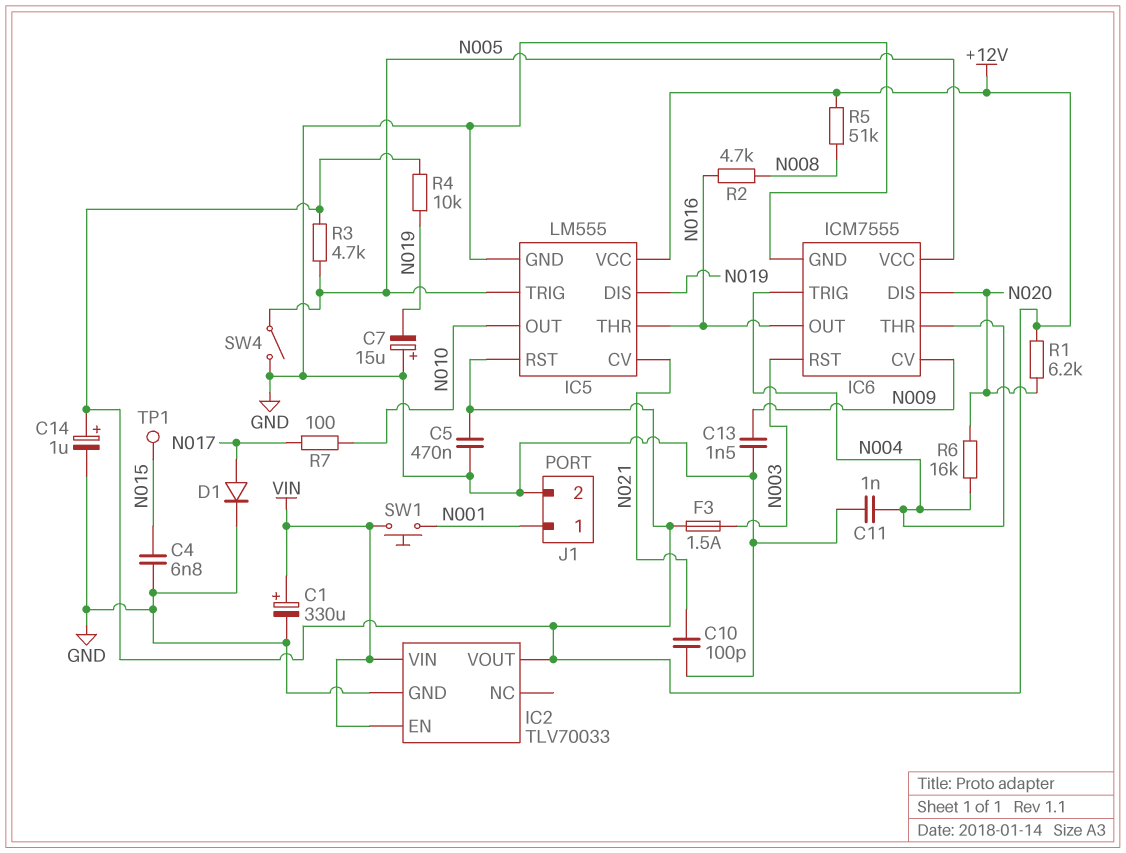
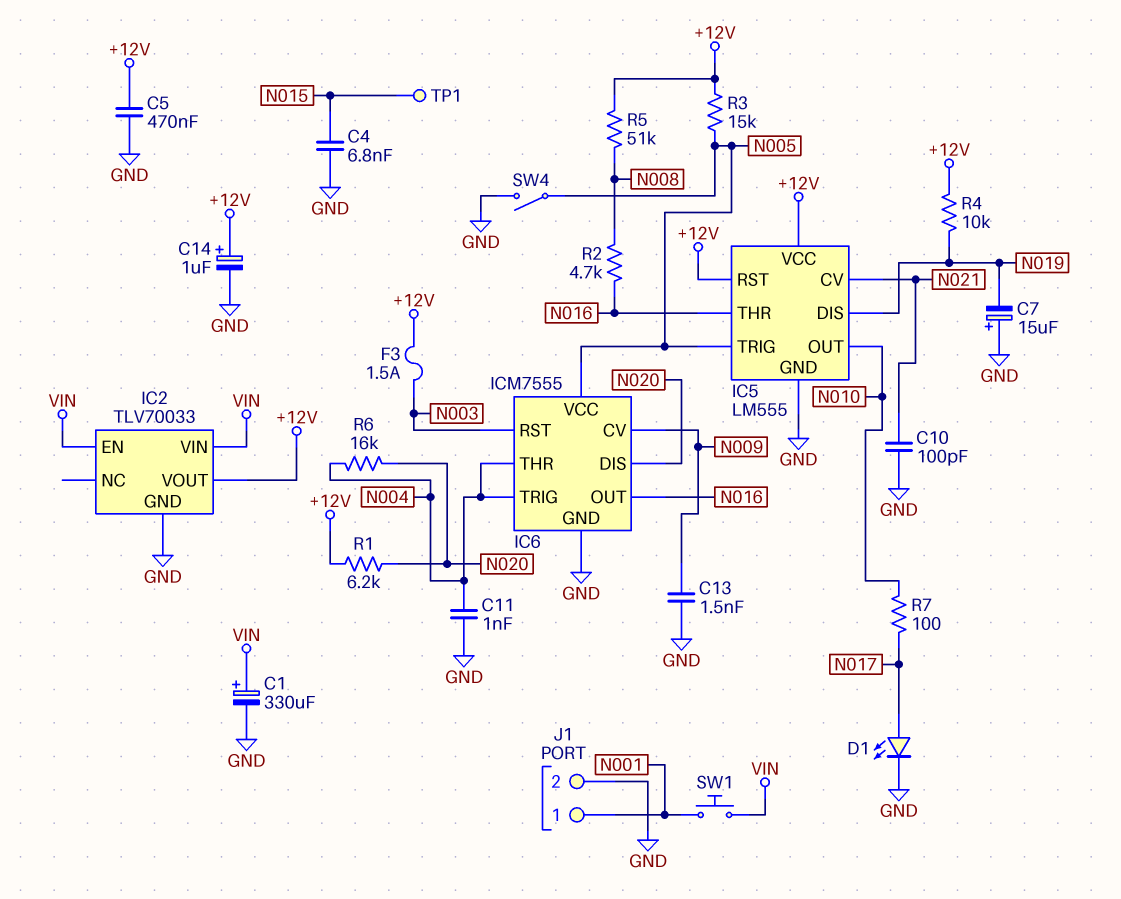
D1: diode (A N017, K GND) -> LED (A N017, K GND)
R3: 4.7k (+12V, N005) -> 15k (+12V, N005)

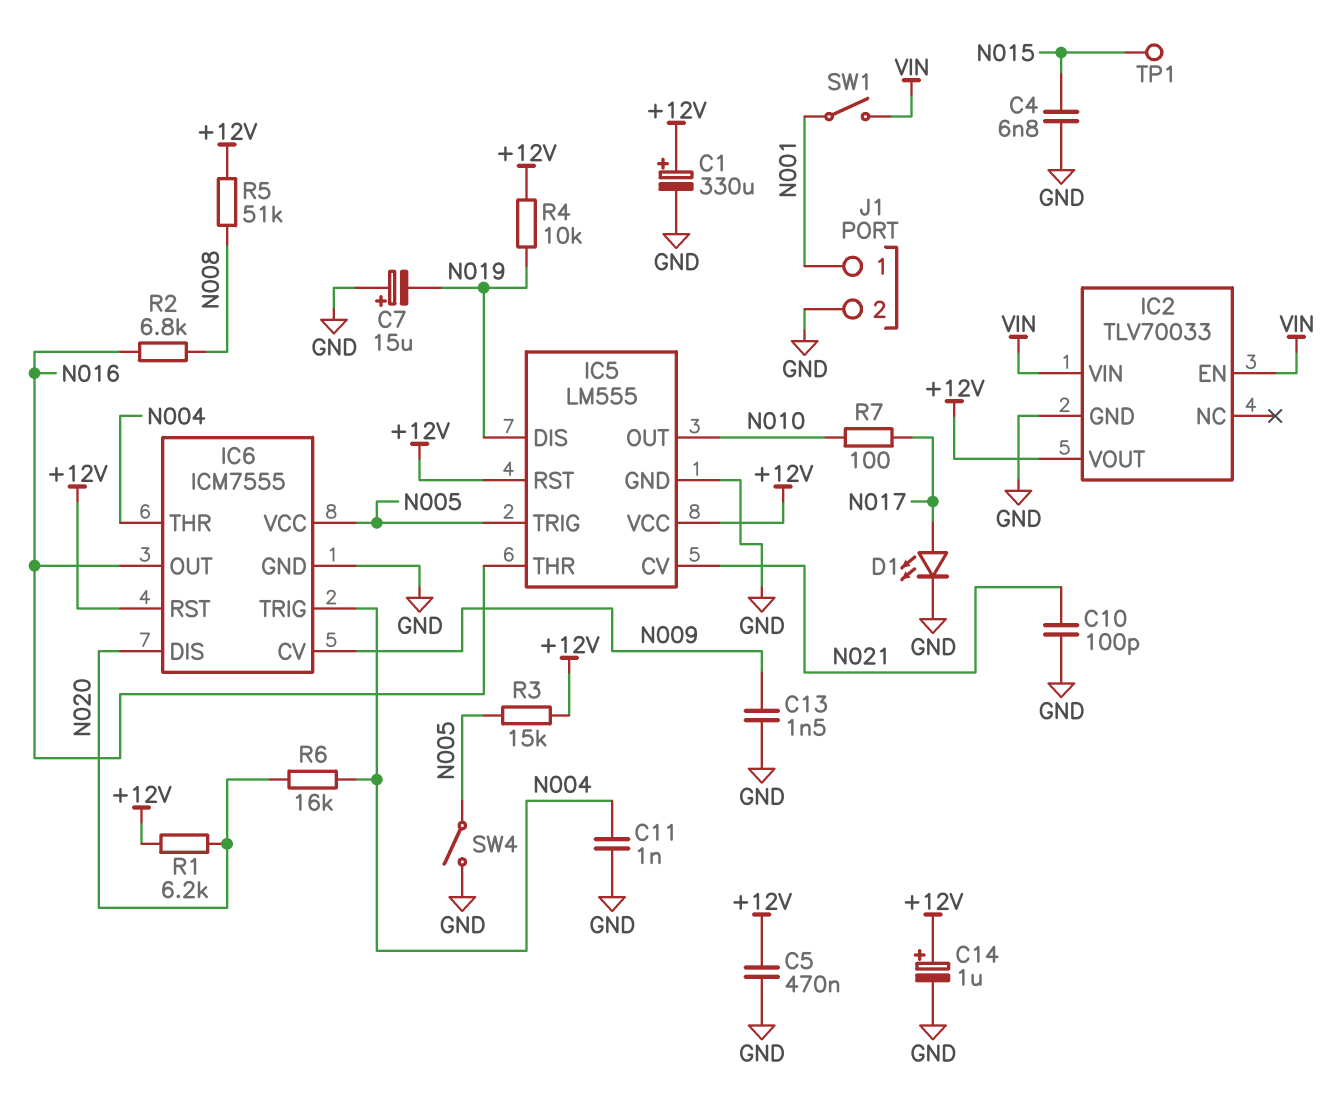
C1: 330uF (plus VIN, minus GND) -> 330uF (plus +12V, minus GND)
F3: 1.5A (+12V, N003) -> none
IC6 pin RST: N003 -> +12V
R2: 4.7k (N008, N016) -> 6.8k (N008, N016)
SW1: button (N001, VIN) -> switch (N001, VIN)

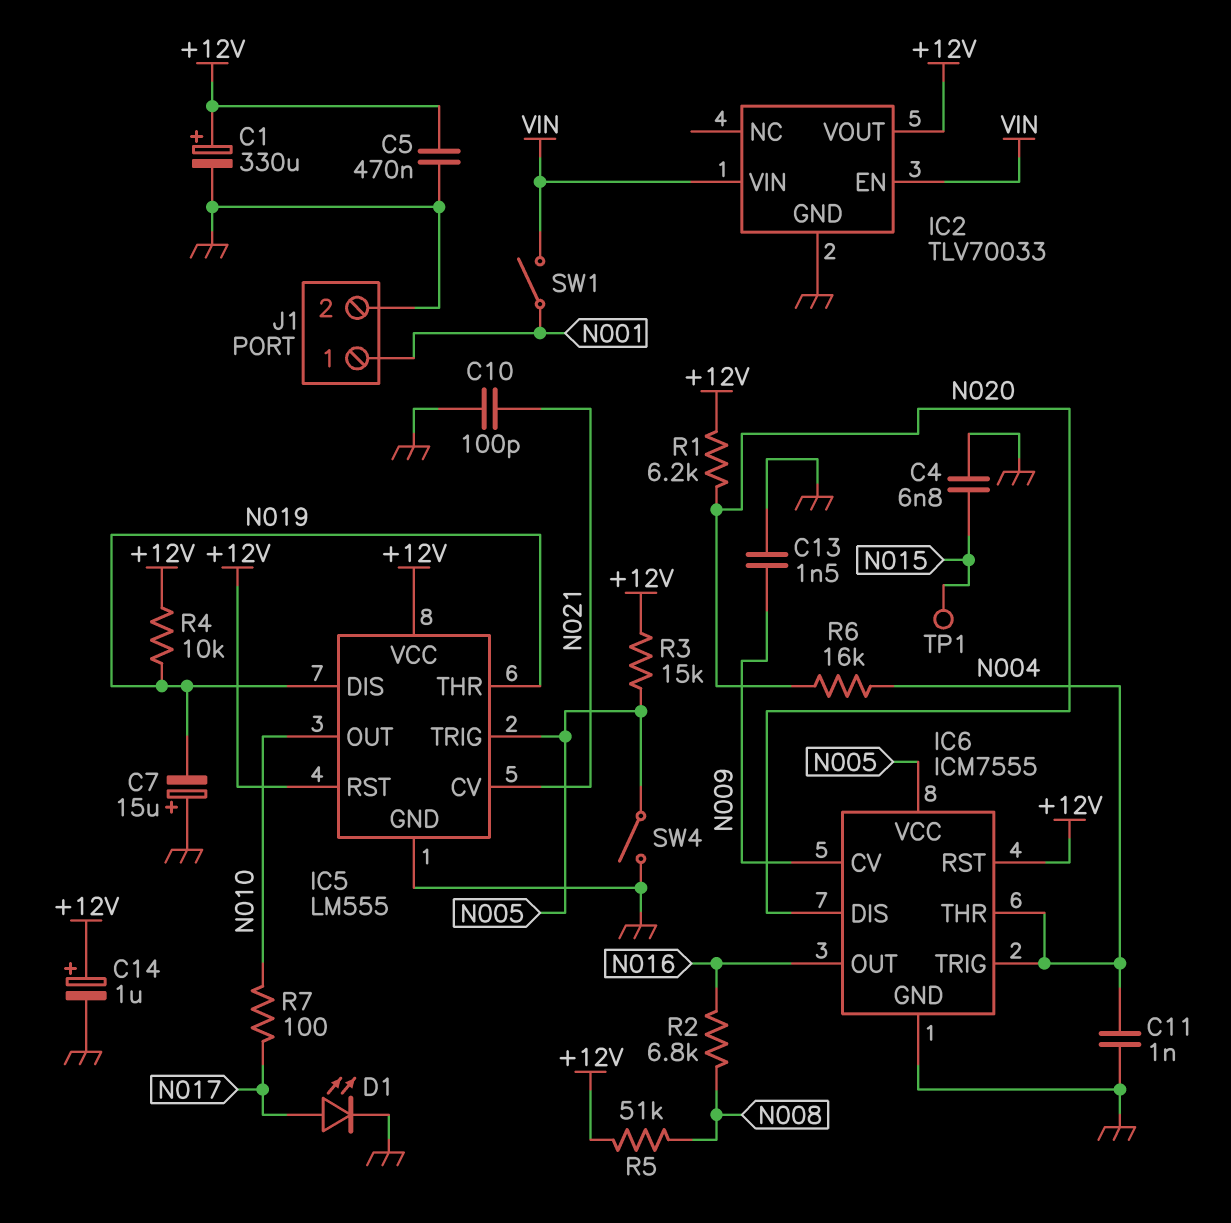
IC5 pin THR: N016 -> N019

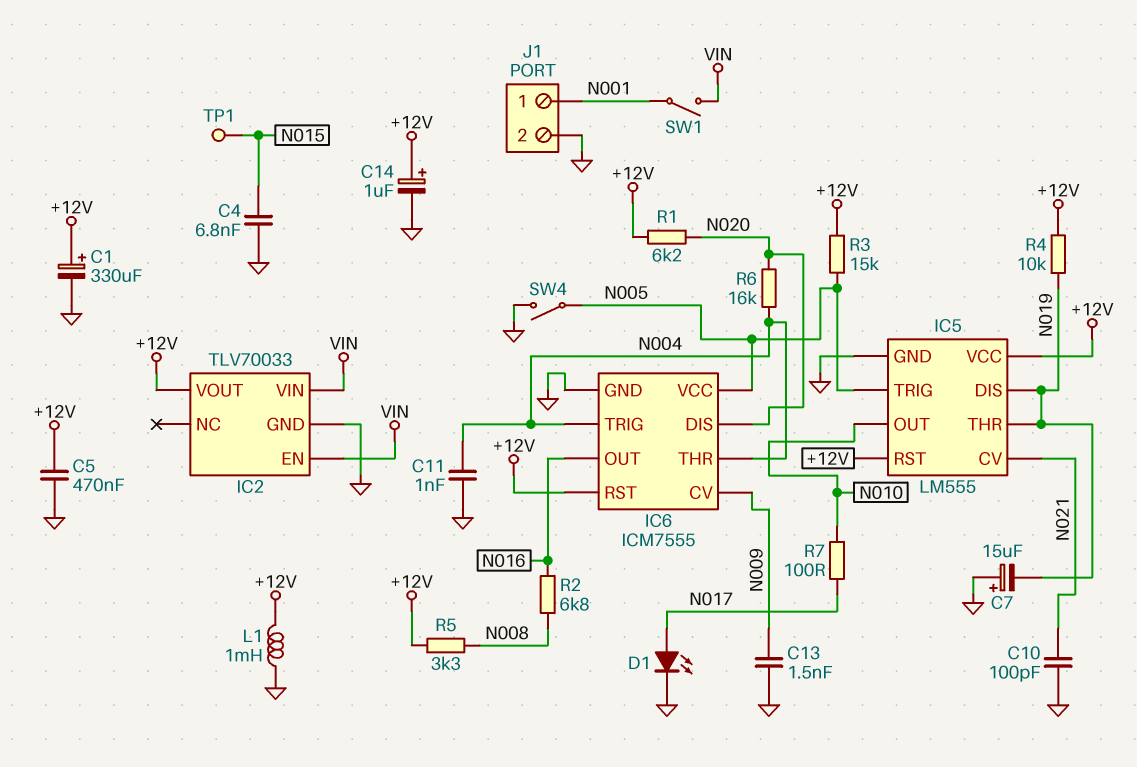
L1: none -> 1mH (+12V, GND)
R5: 51k (+12V, N008) -> 3.3k (+12V, N008)

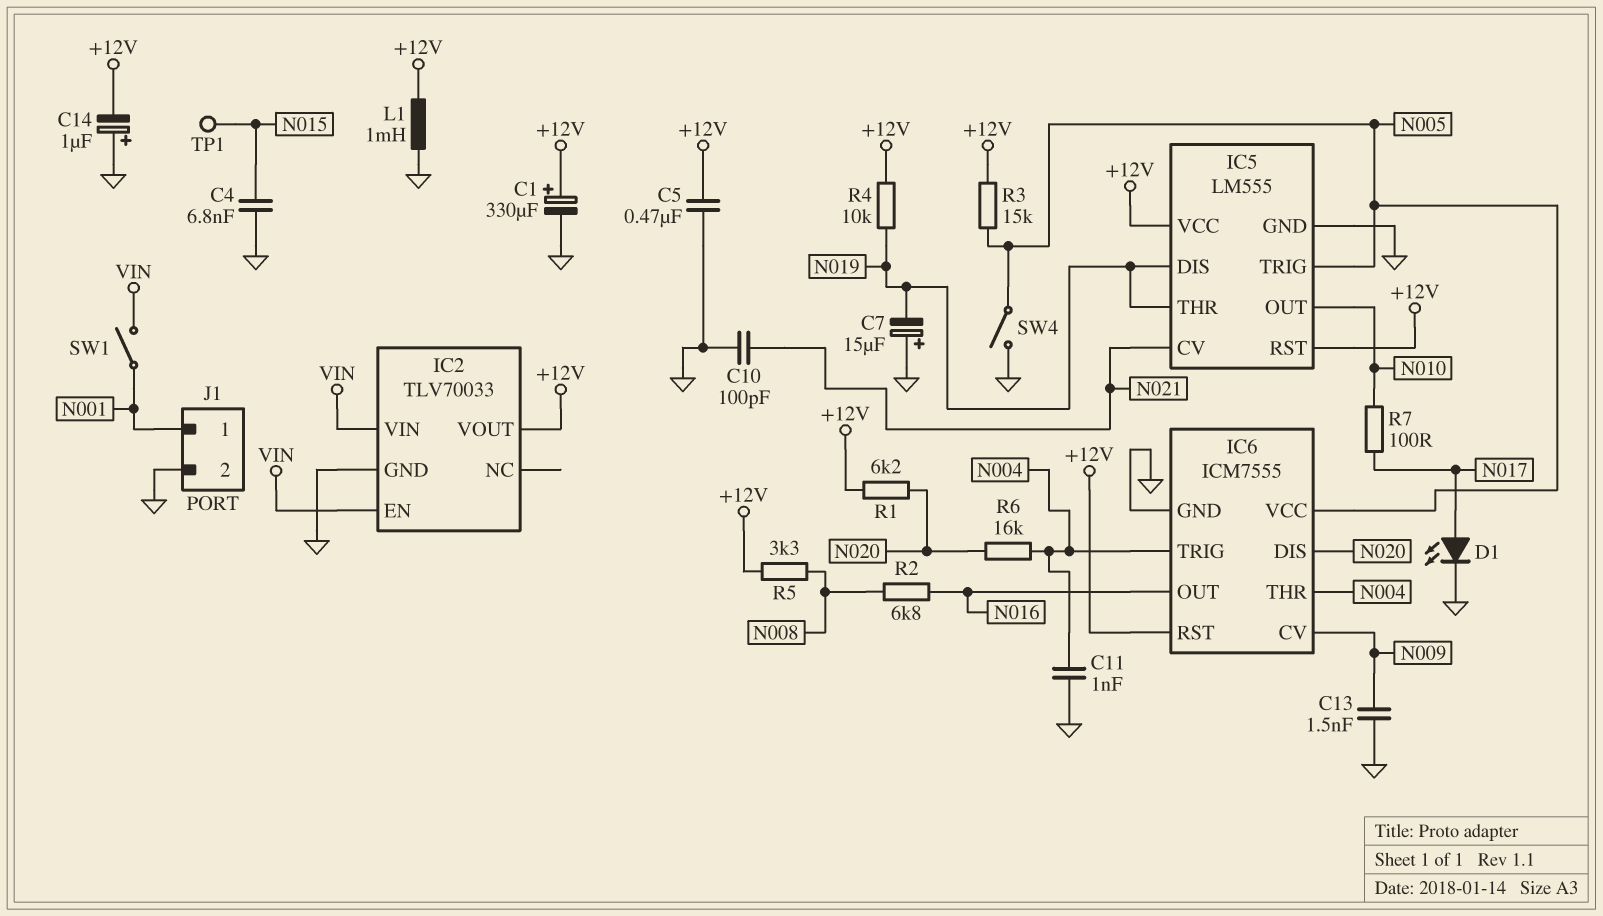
C14: 1uF (plus +12V, minus GND) -> 1uF (plus GND, minus +12V)

